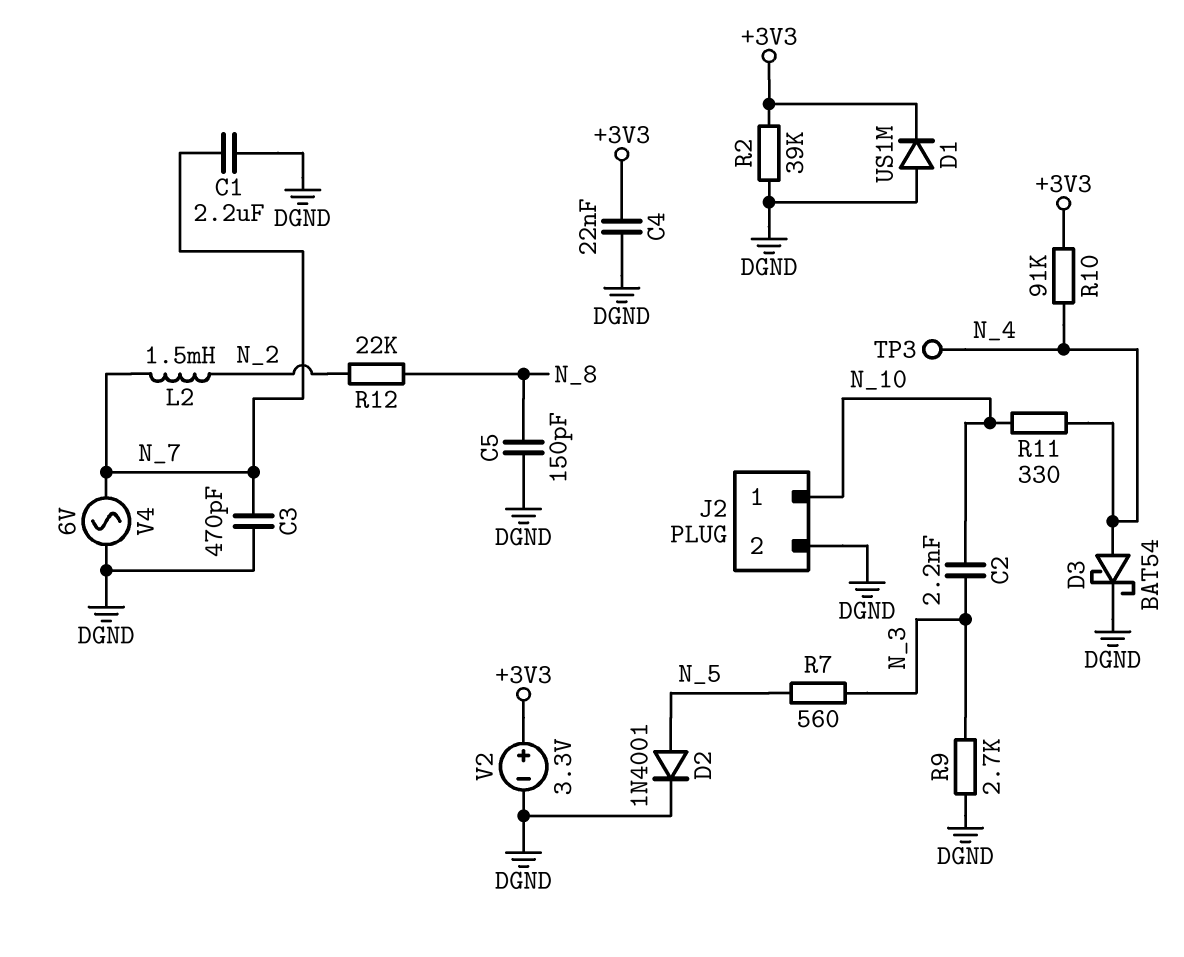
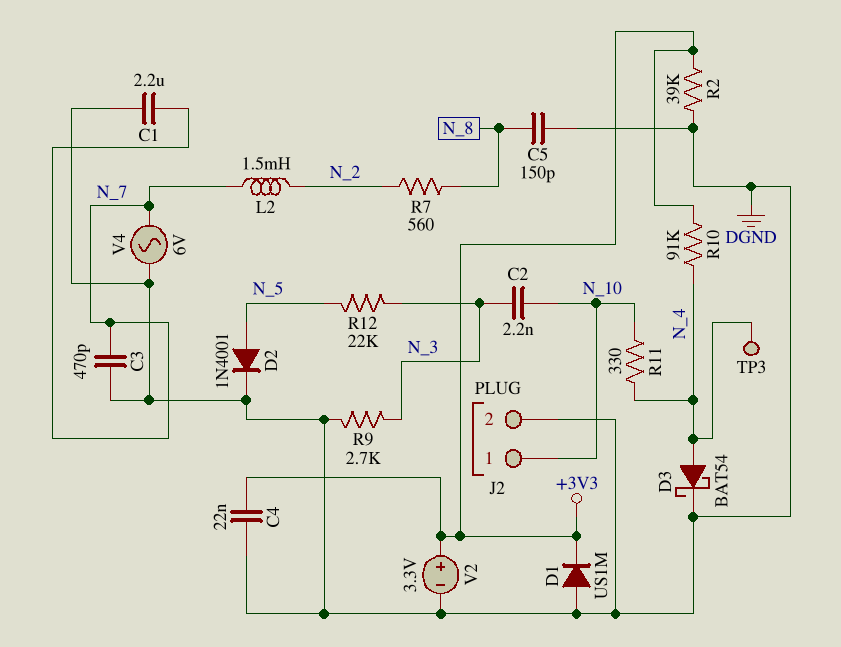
R7: 560 (N_3, N_5) -> 560 (N_2, N_8)
R12: 22k (N_2, N_8) -> 22k (N_3, N_5)

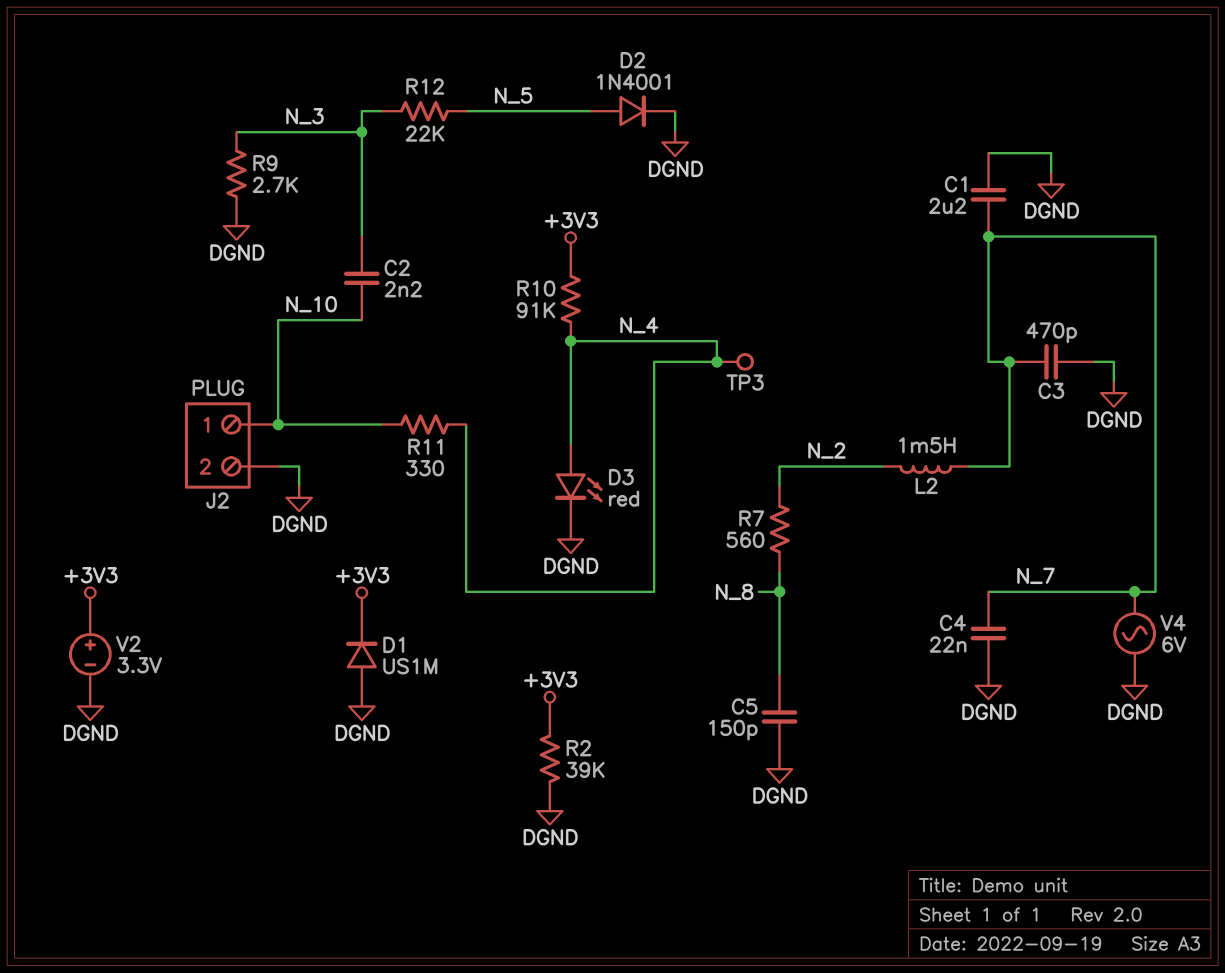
C4: 22nF (+3V3, DGND) -> 22nF (DGND, N_7)
D3: schottky BAT54 (A N_4, K DGND) -> LED red (A N_4, K DGND)

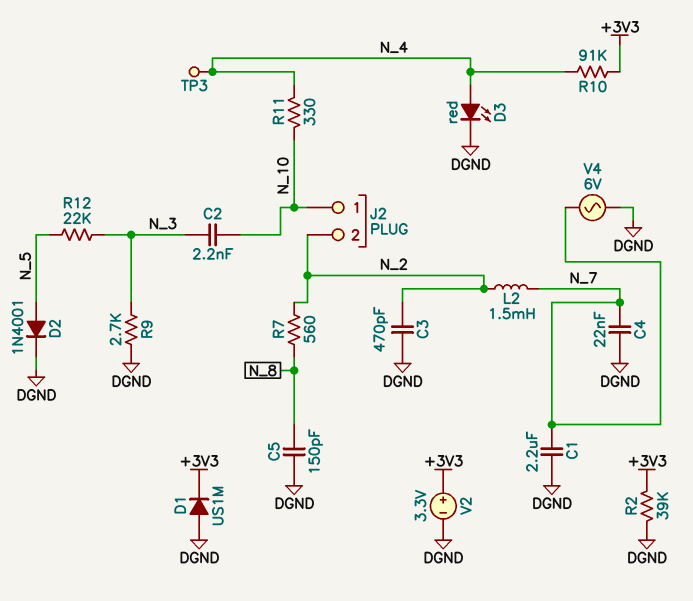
C3: 470pF (DGND, N_7) -> 470pF (DGND, N_2)
J2 pin 2: DGND -> N_2

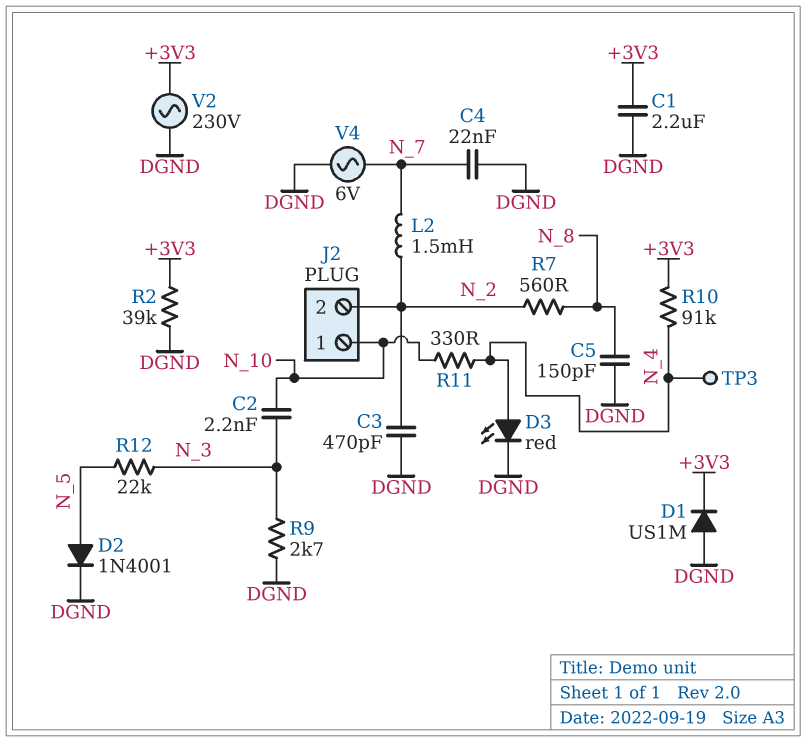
C1: 2.2uF (DGND, N_7) -> 2.2uF (+3V3, DGND)
V2: 3.3V (plus +3V3, minus DGND) -> AC 230V (+3V3, DGND)

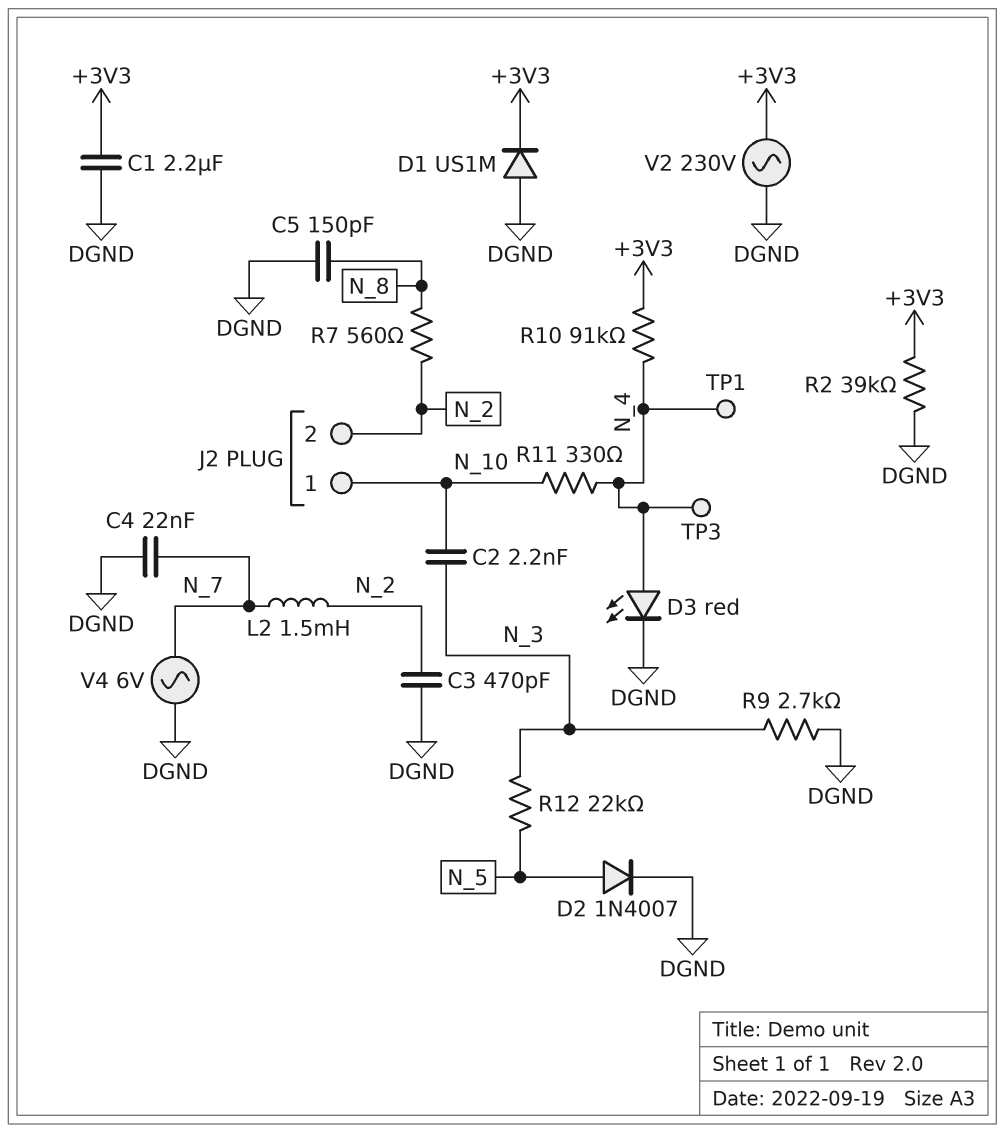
D2: diode 1N4001 (A N_5, K DGND) -> diode 1N4007 (A N_5, K DGND)
TP1: none -> test point (N_4)

